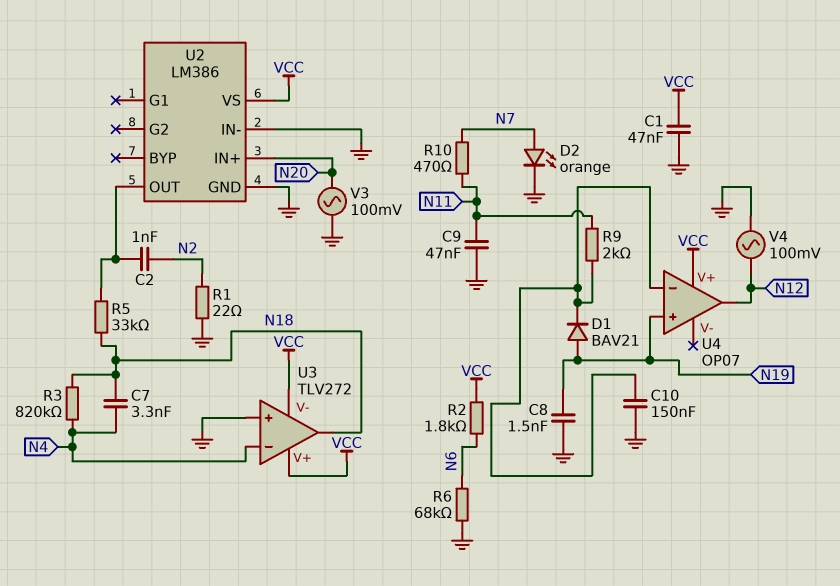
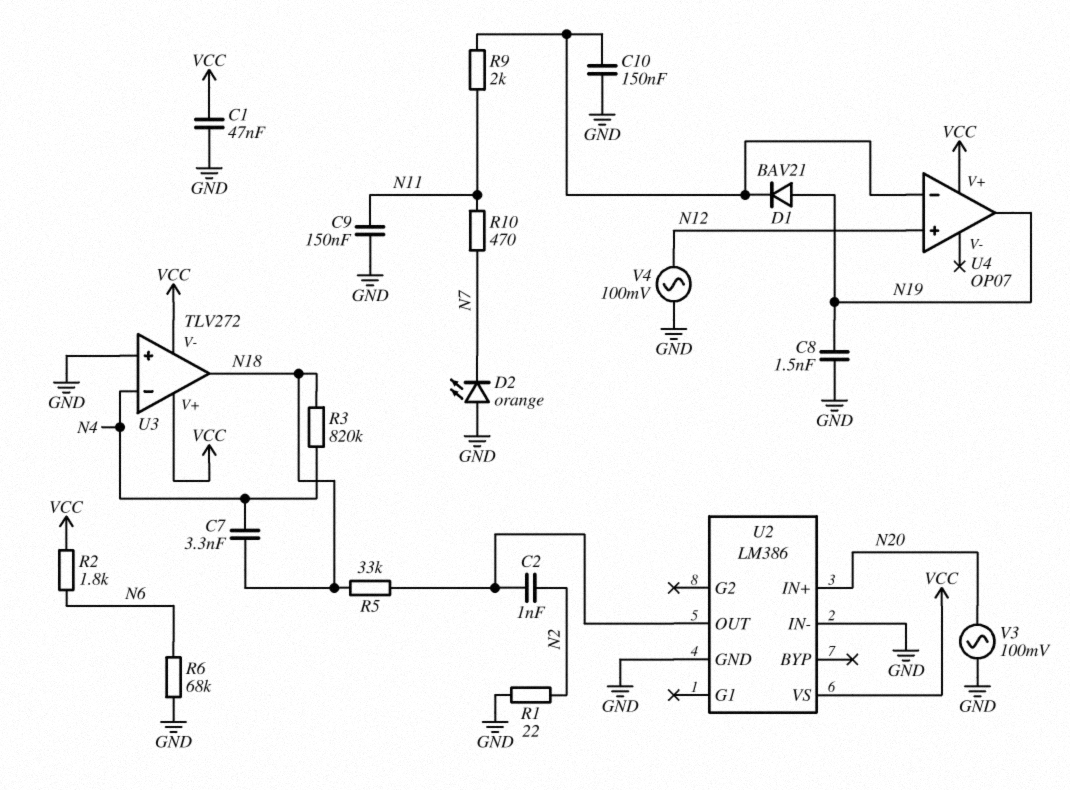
C9: 47nF (GND, N11) -> 150nF (GND, N11)
D2: LED orange (A N7, K GND) -> LED orange (A GND, K N7)
U4 pin in+: N19 -> N12
U4 pin out: N12 -> N19

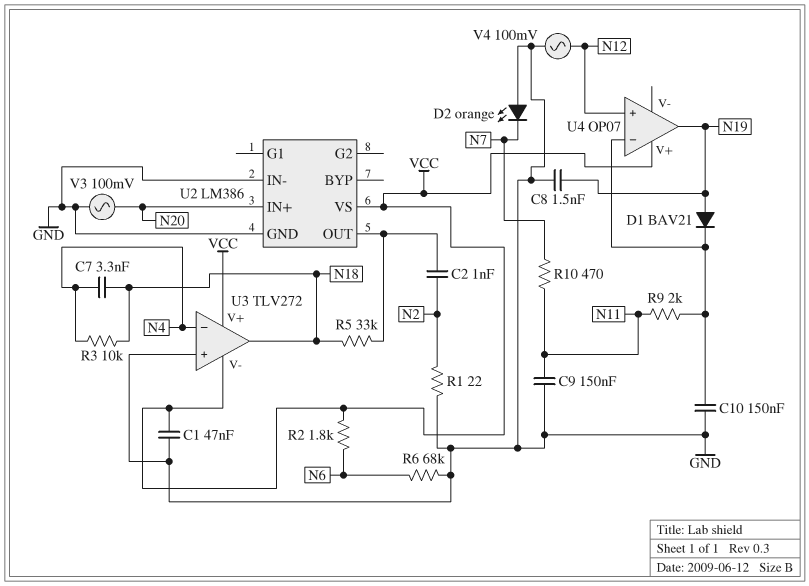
R3: 820k (N4, N18) -> 10k (N4, N18)

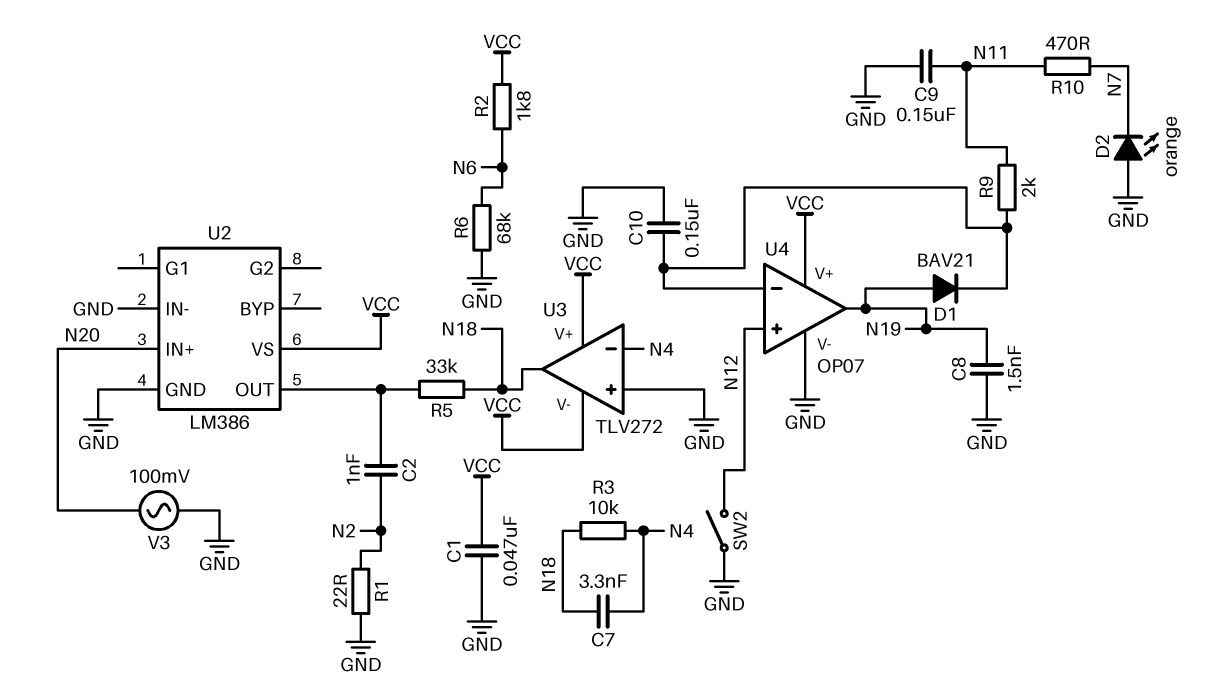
SW2: none -> switch (GND, N12)
U4 pin V-: none -> GND
V4: AC 100mV (GND, N12) -> none

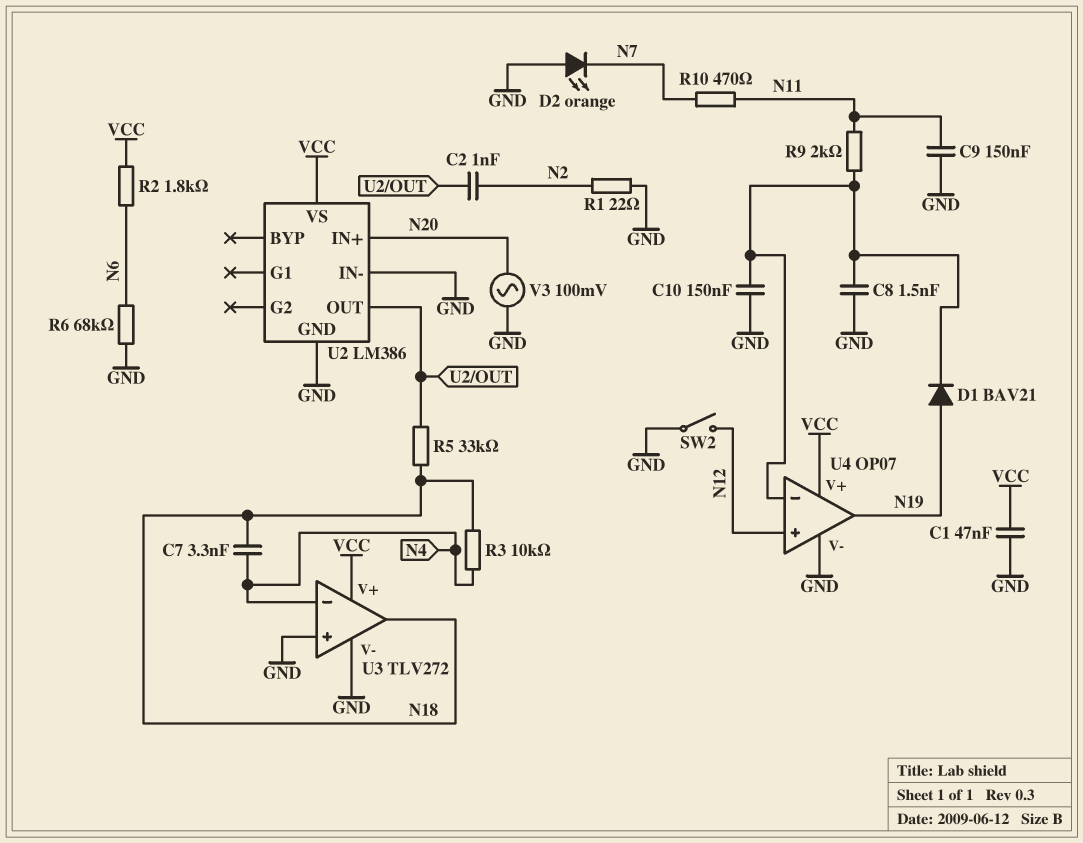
C8: 1.5nF (GND, N19) -> 1.5nF (GND, U4/in-)
U3 pin V-: VCC -> GND

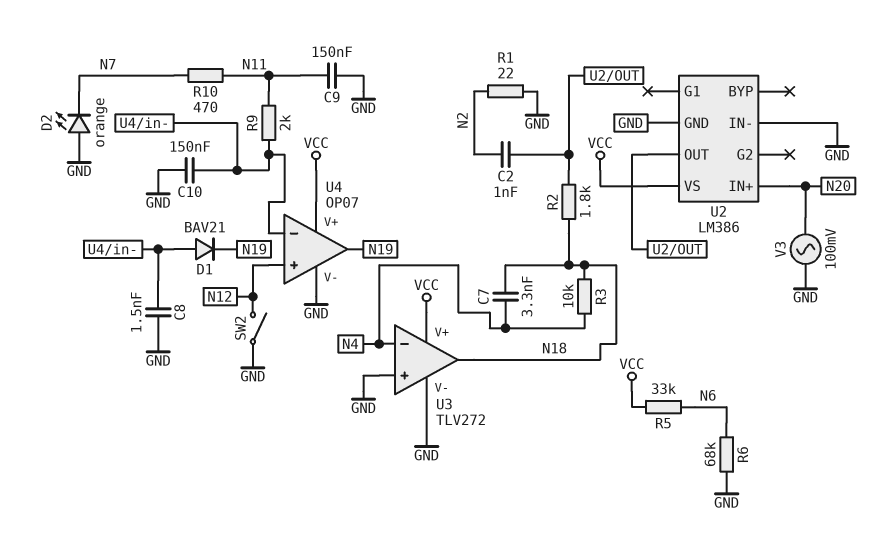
C1: 47nF (GND, VCC) -> none
D1: diode BAV21 (A N19, K U4/in-) -> diode BAV21 (A U4/in-, K N19)
R2: 1.8k (N6, VCC) -> 1.8k (N18, U2/OUT)
R5: 33k (N18, U2/OUT) -> 33k (N6, VCC)

